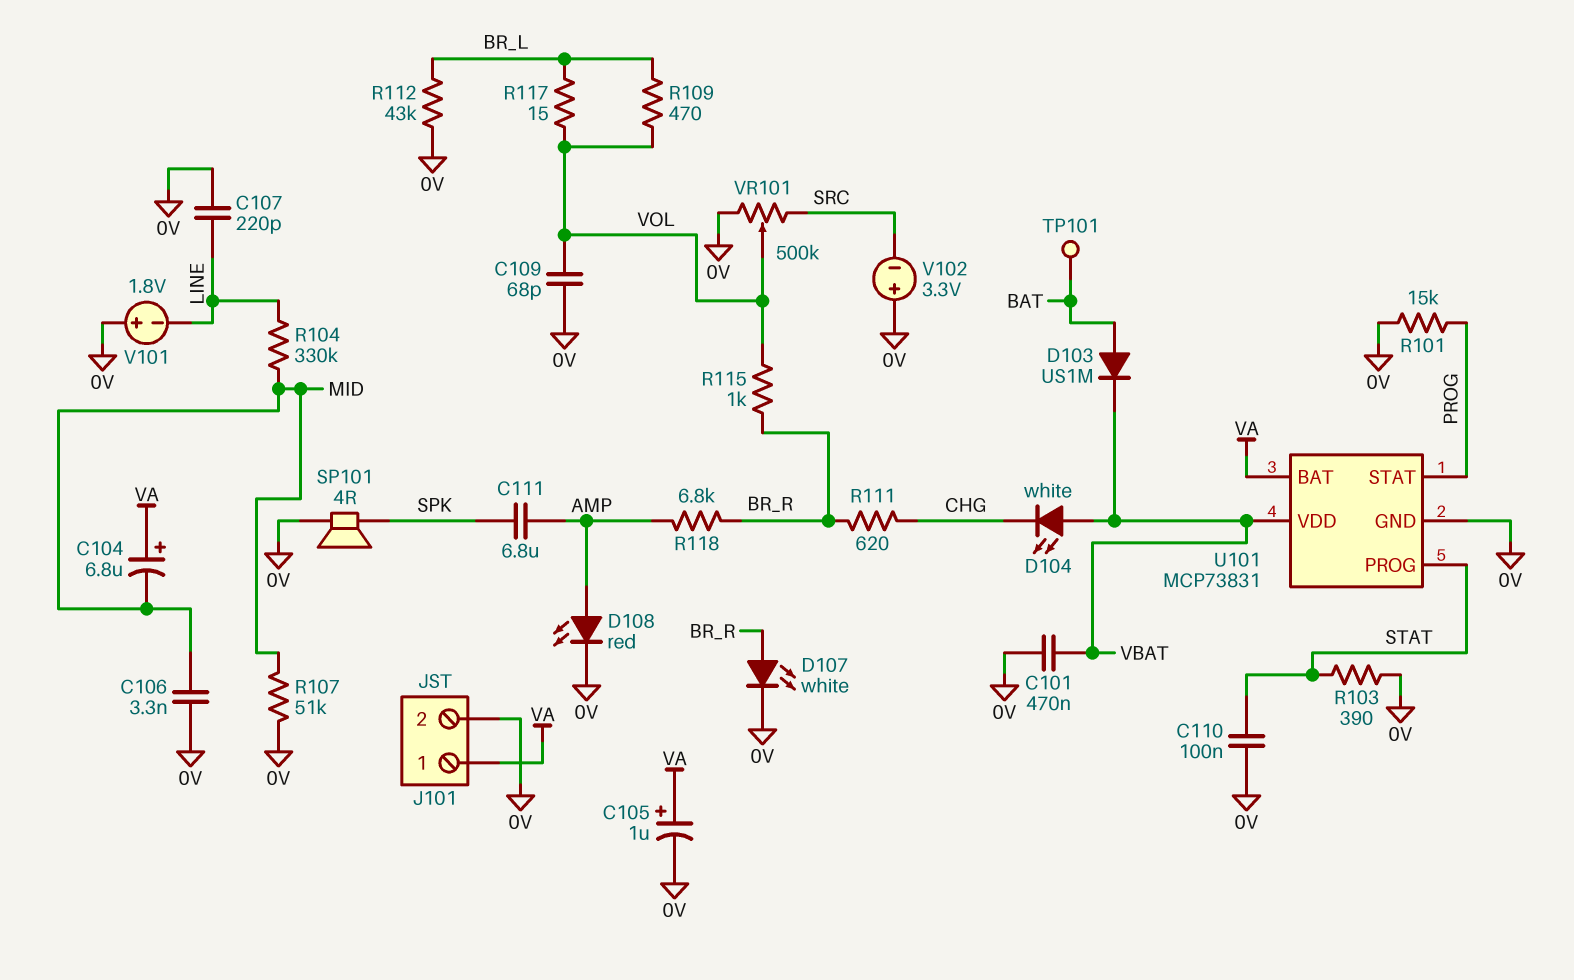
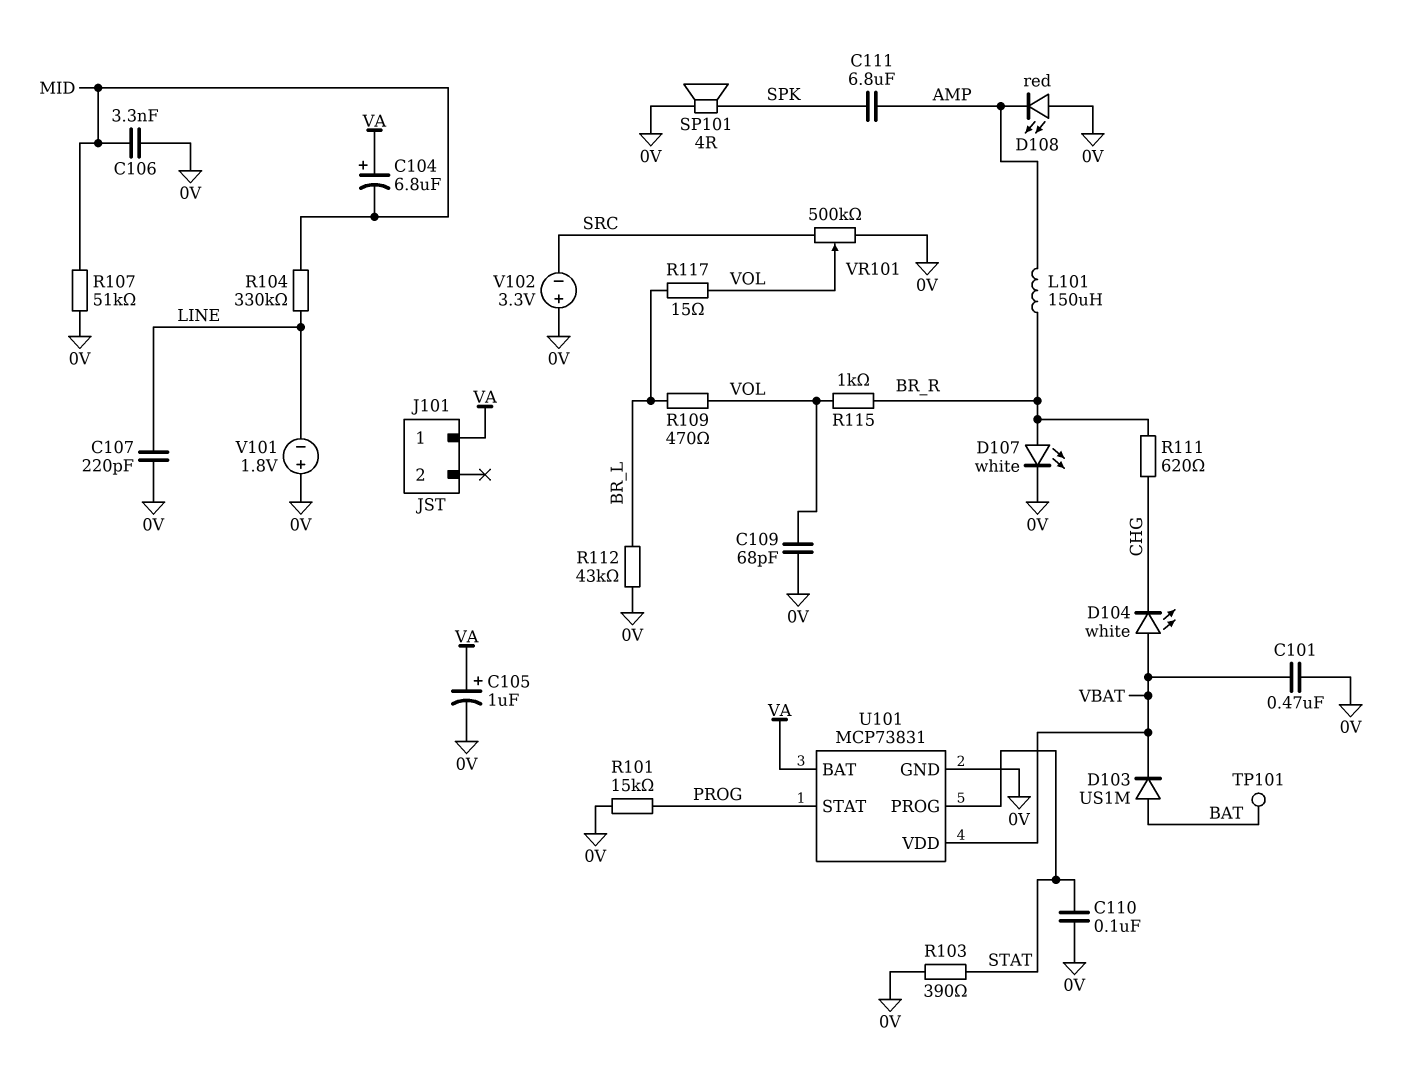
D108: LED red (A AMP, K 0V) -> LED red (A 0V, K AMP)
J101 pin 2: 0V -> none
L101: none -> 150uH (AMP, BR_R)
R118: 6.8k (AMP, BR_R) -> none

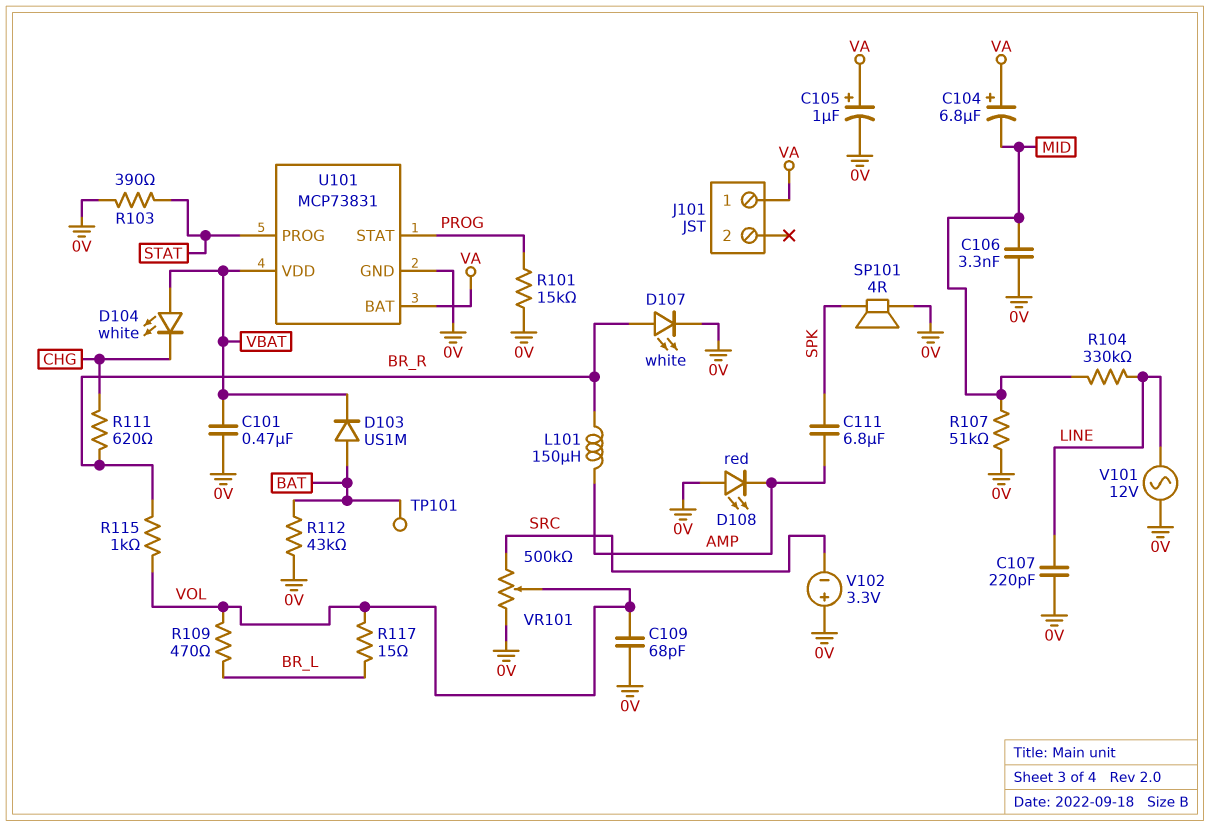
C110: 100nF (0V, STAT) -> none
R112: 43k (0V, BR_L) -> 43k (0V, BAT)
V101: 1.8V (plus 0V, minus LINE) -> AC 12V (0V, LINE)

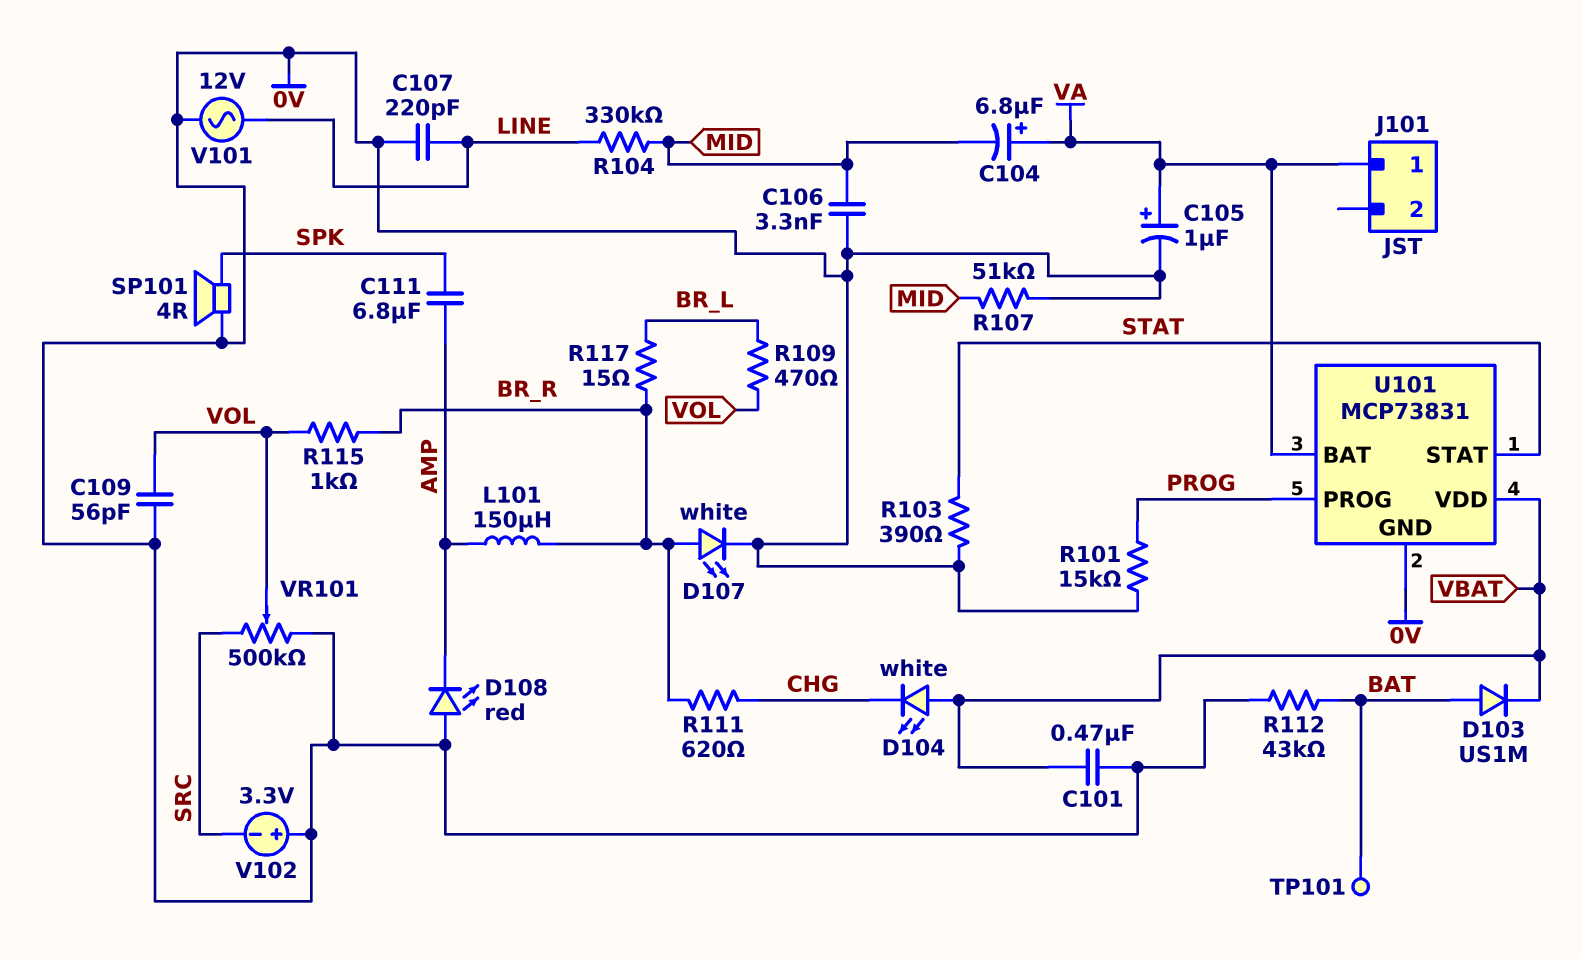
C109: 68pF (0V, VOL) -> 56pF (0V, VOL)
R117: 15 (BR_L, VOL) -> 15 (BR_L, BR_R)
U101 pin PROG: STAT -> PROG
U101 pin STAT: PROG -> STAT

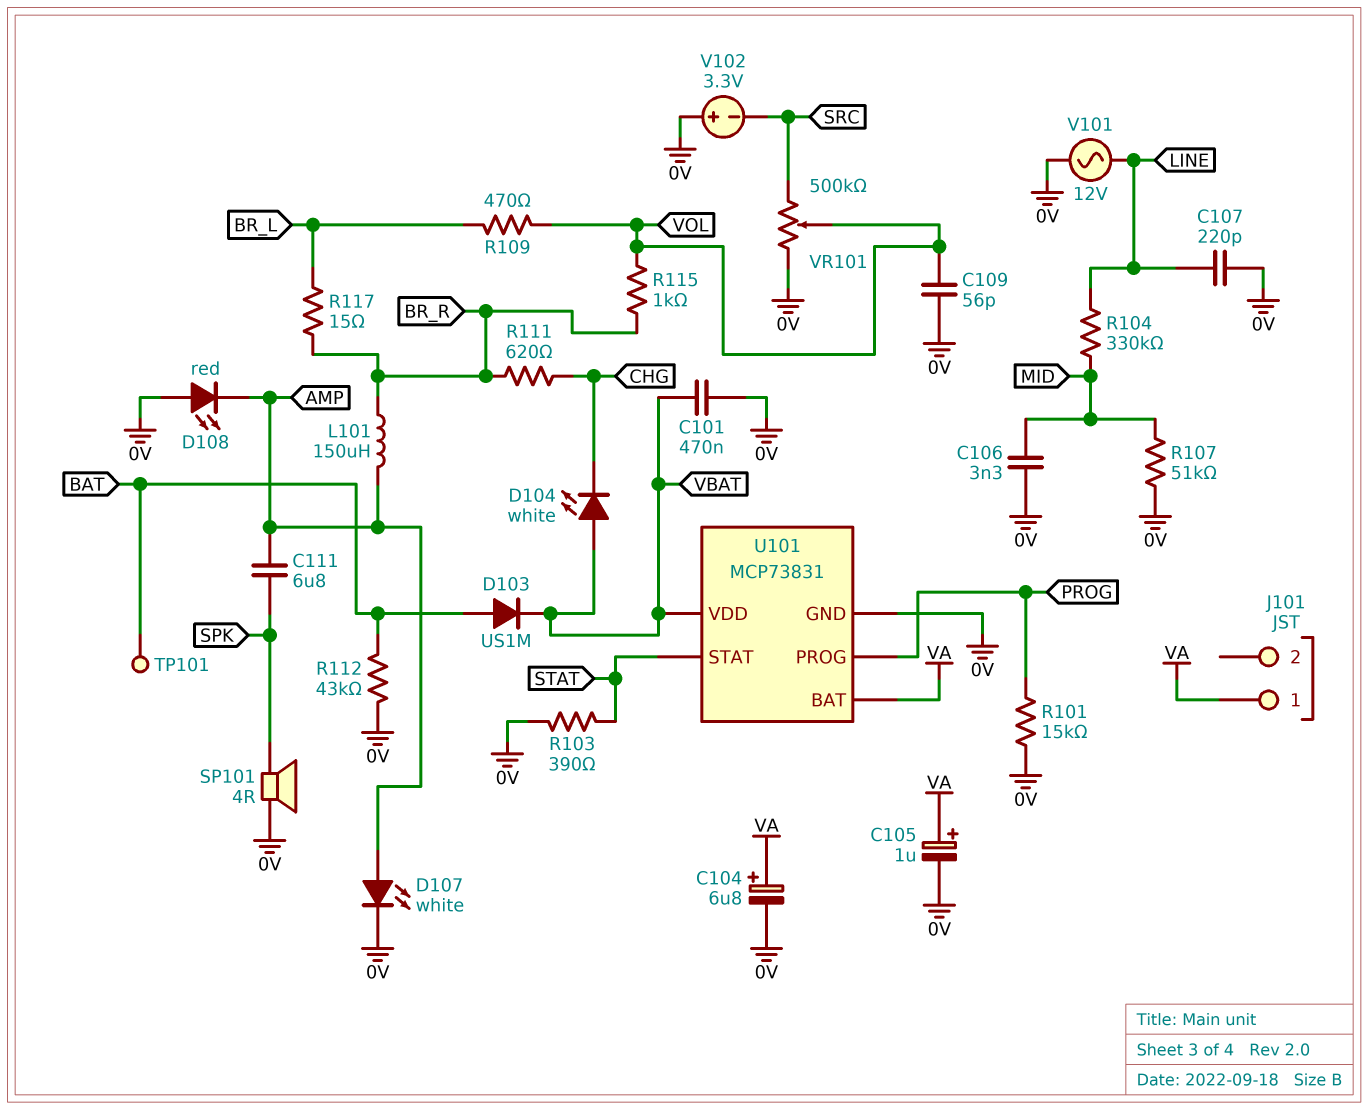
C104: 6.8uF (plus VA, minus MID) -> 6.8uF (plus VA, minus 0V)
D107: LED white (A BR_R, K 0V) -> LED white (A AMP, K 0V)

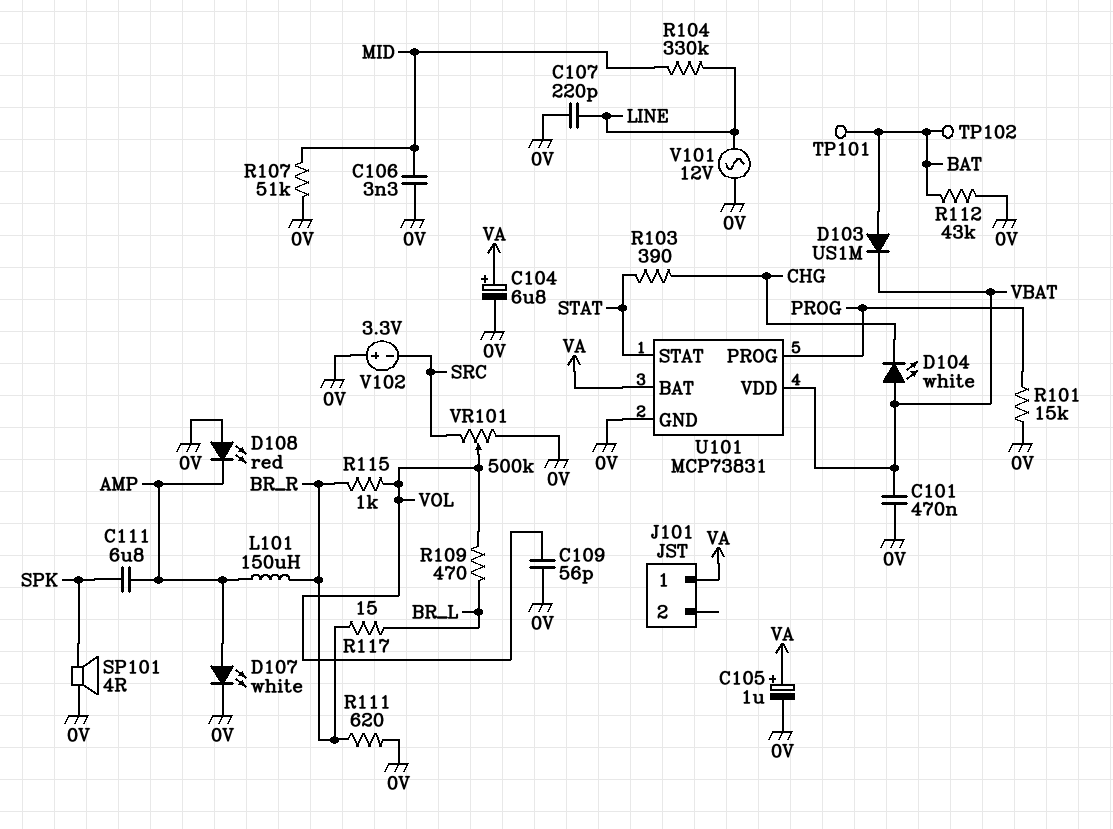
R103: 390 (0V, STAT) -> 390 (CHG, STAT)
R111: 620 (BR_R, CHG) -> 620 (0V, BR_R)
TP102: none -> test point (BAT)

